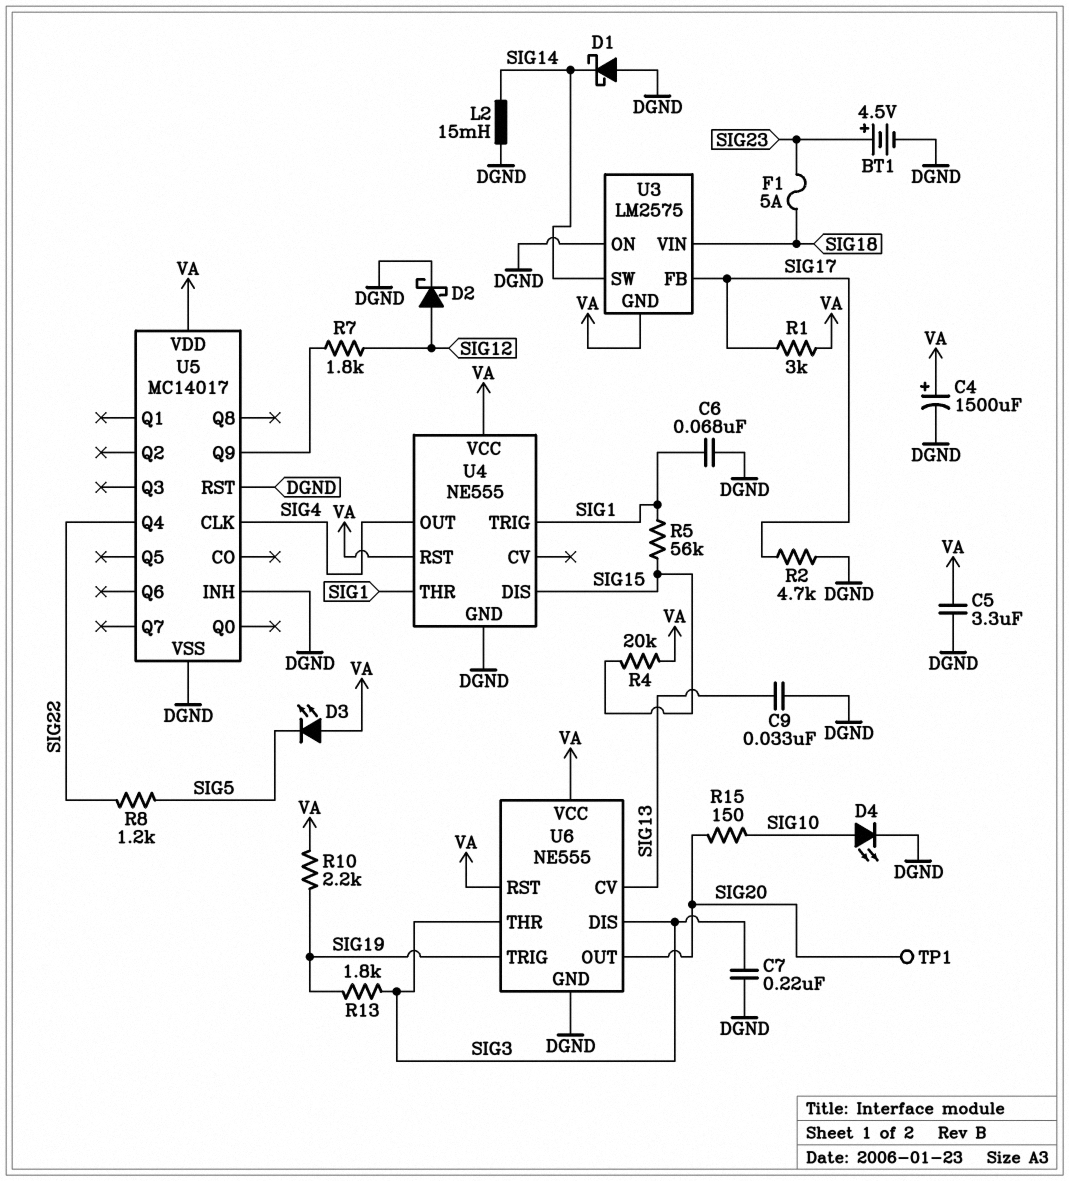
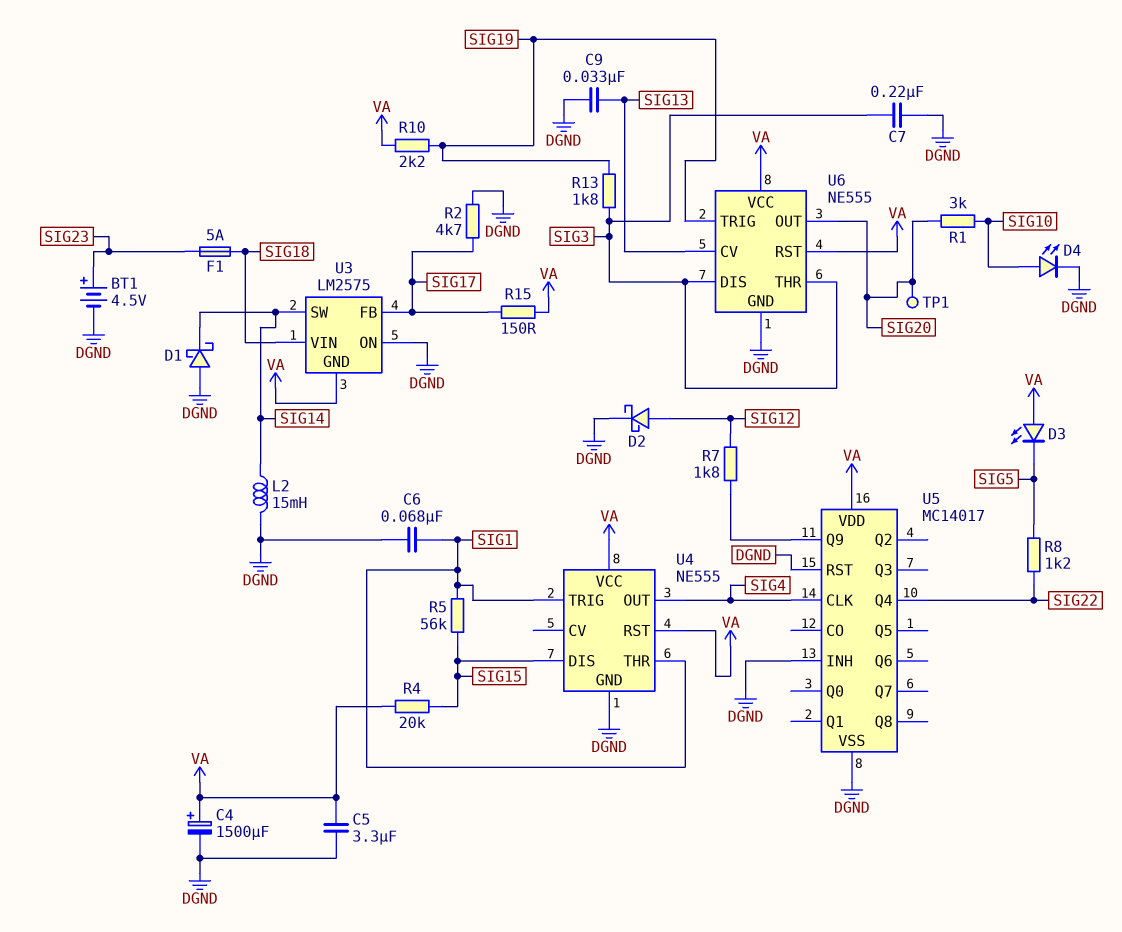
R1: 3k (SIG17, VA) -> 3k (SIG10, SIG20)
R15: 150 (SIG10, SIG20) -> 150 (SIG17, VA)

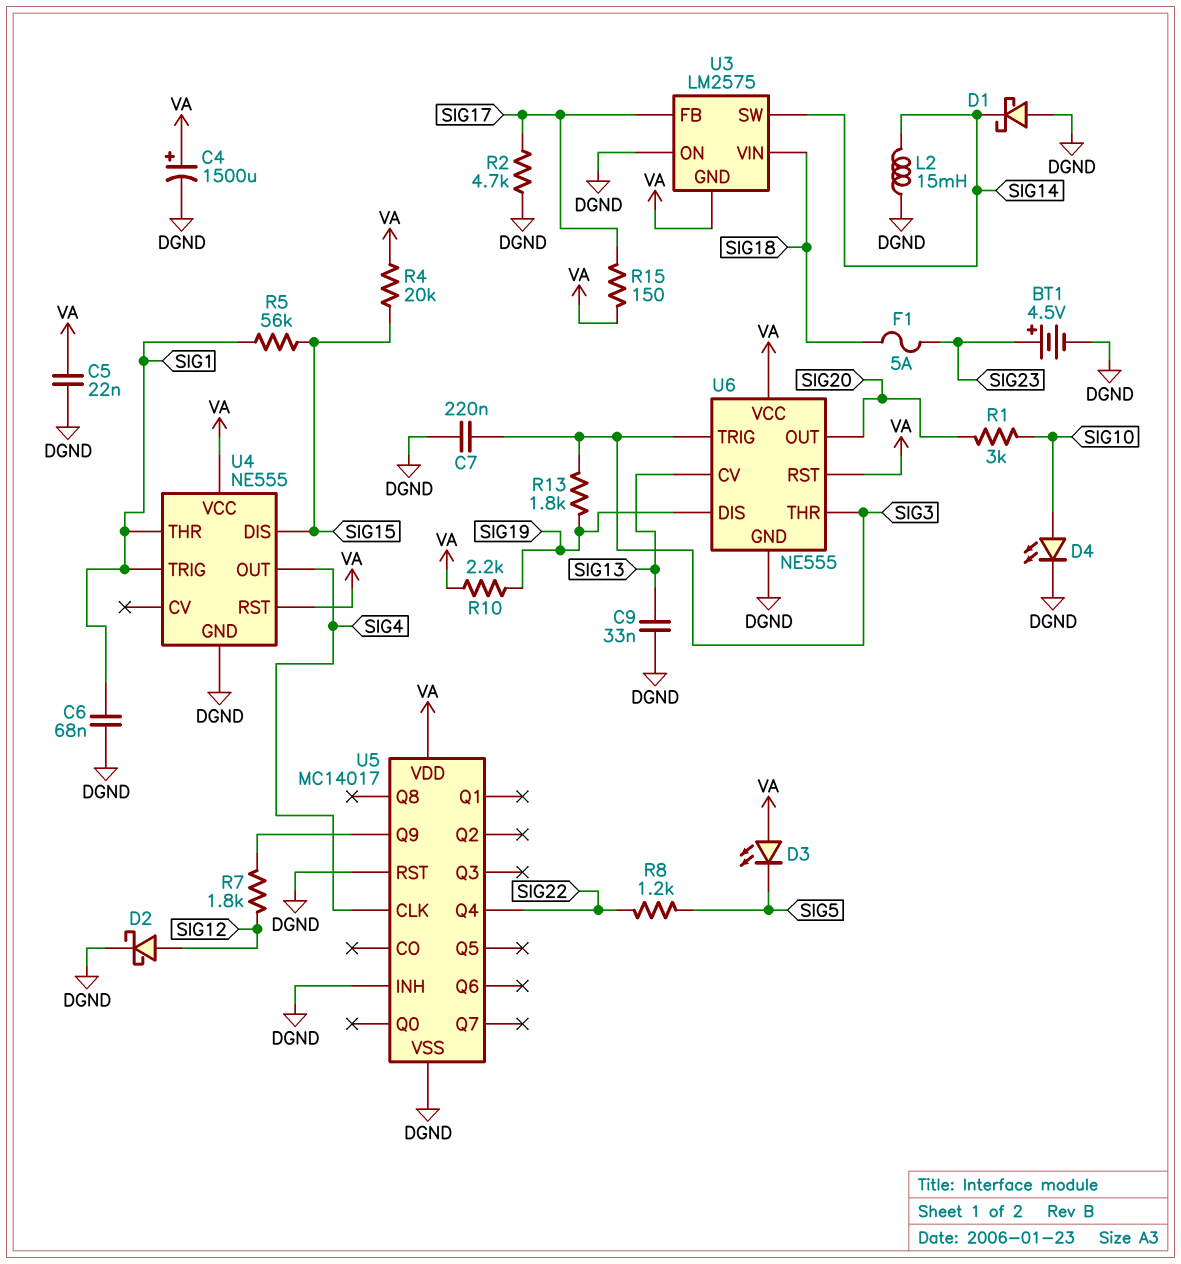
C5: 3.3uF (DGND, VA) -> 22nF (DGND, VA)
TP1: test point (SIG20) -> none
U6 pin DIS: SIG3 -> SIG19
U6 pin TRIG: SIG19 -> SIG3

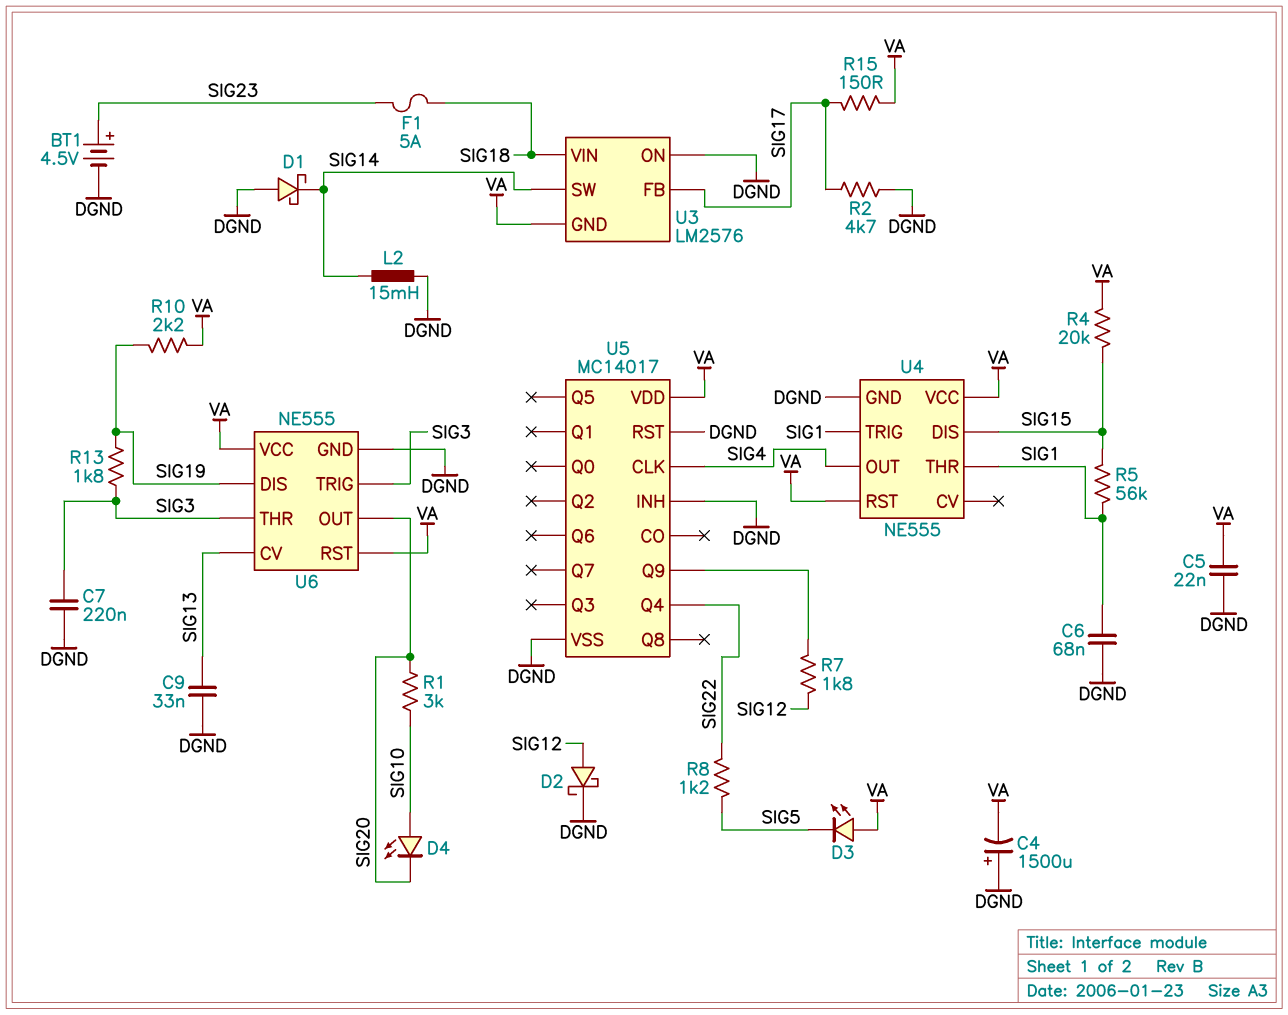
C4: 1500uF (plus VA, minus DGND) -> 1500uF (plus DGND, minus VA)
D4: LED (A SIG10, K DGND) -> LED (A SIG10, K SIG20)
U3: LM2575 -> LM2576

